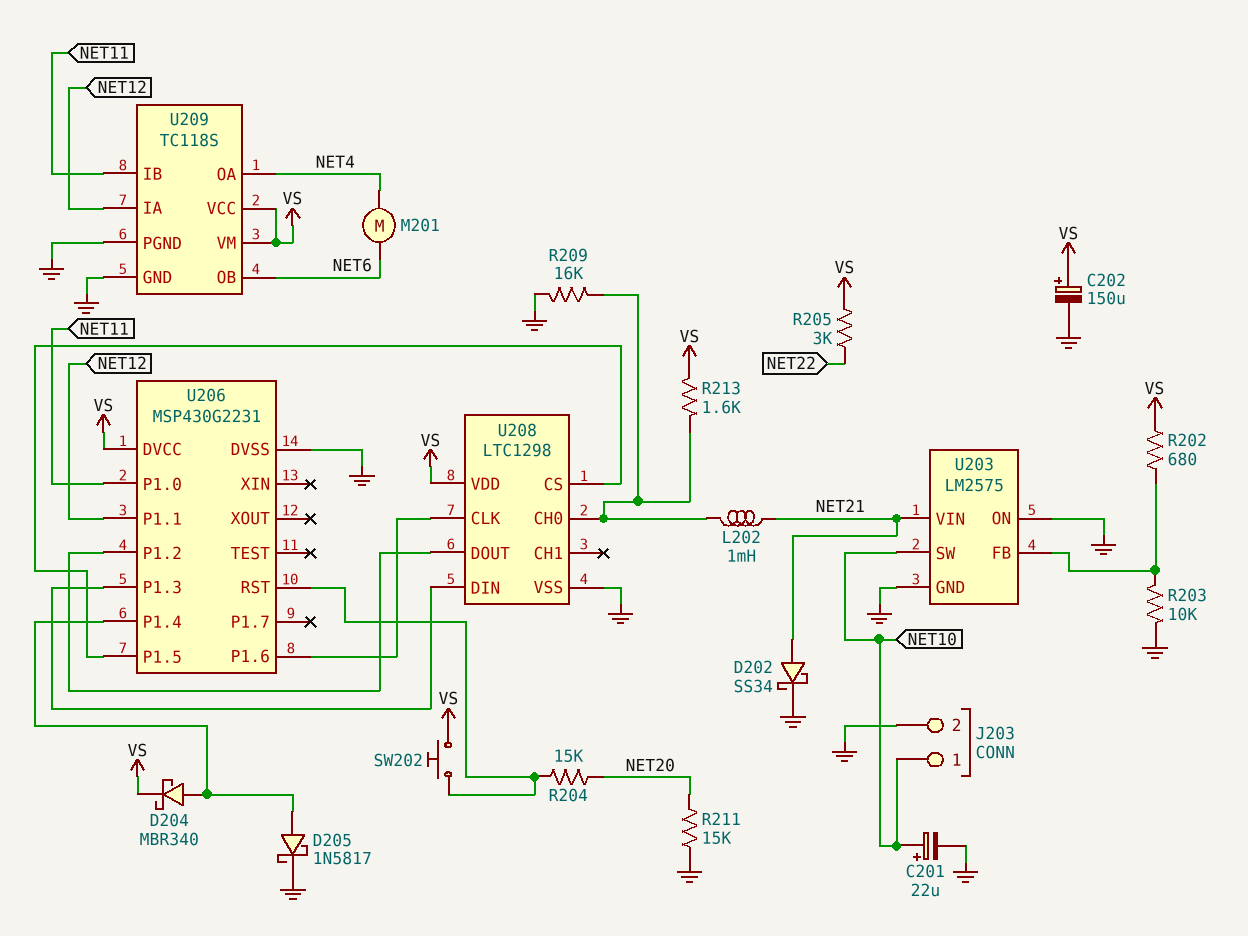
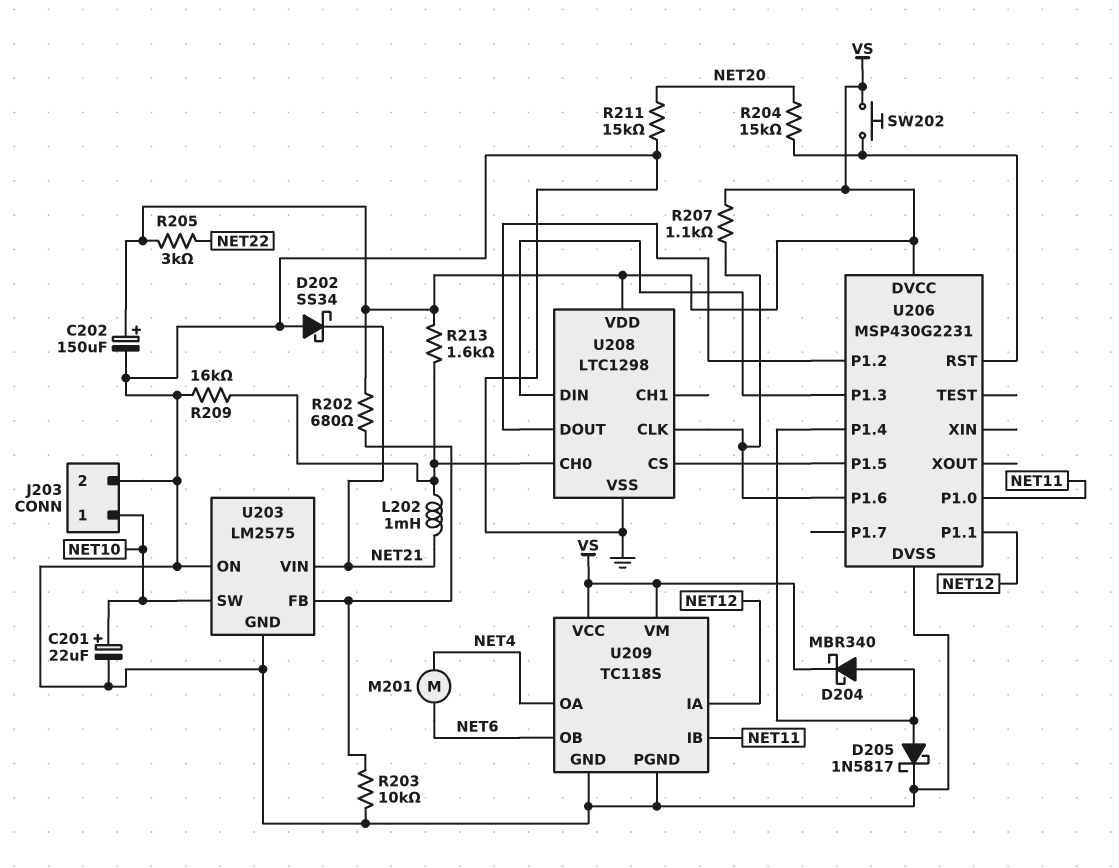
D202: schottky SS34 (A NET21, K GND) -> schottky SS34 (A GND, K NET21)
R207: none -> 1.1k (U206/P1.6, VS)

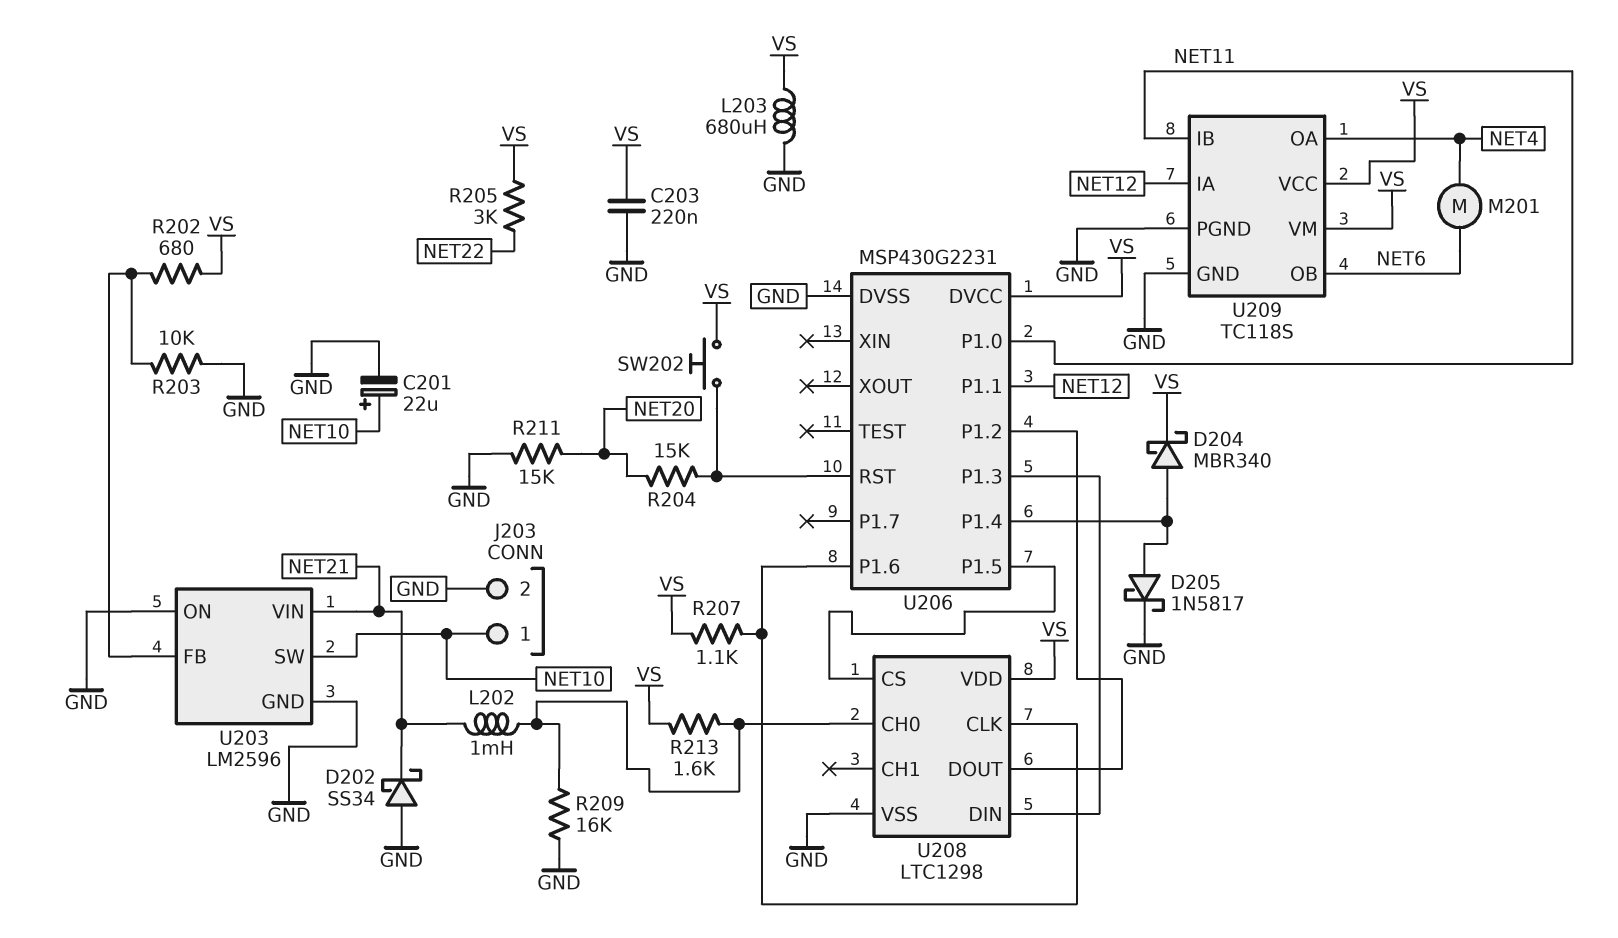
C202: 150uF (plus VS, minus GND) -> none
C203: none -> 220nF (GND, VS)
L203: none -> 680uH (GND, VS)
U203: LM2575 -> LM2596

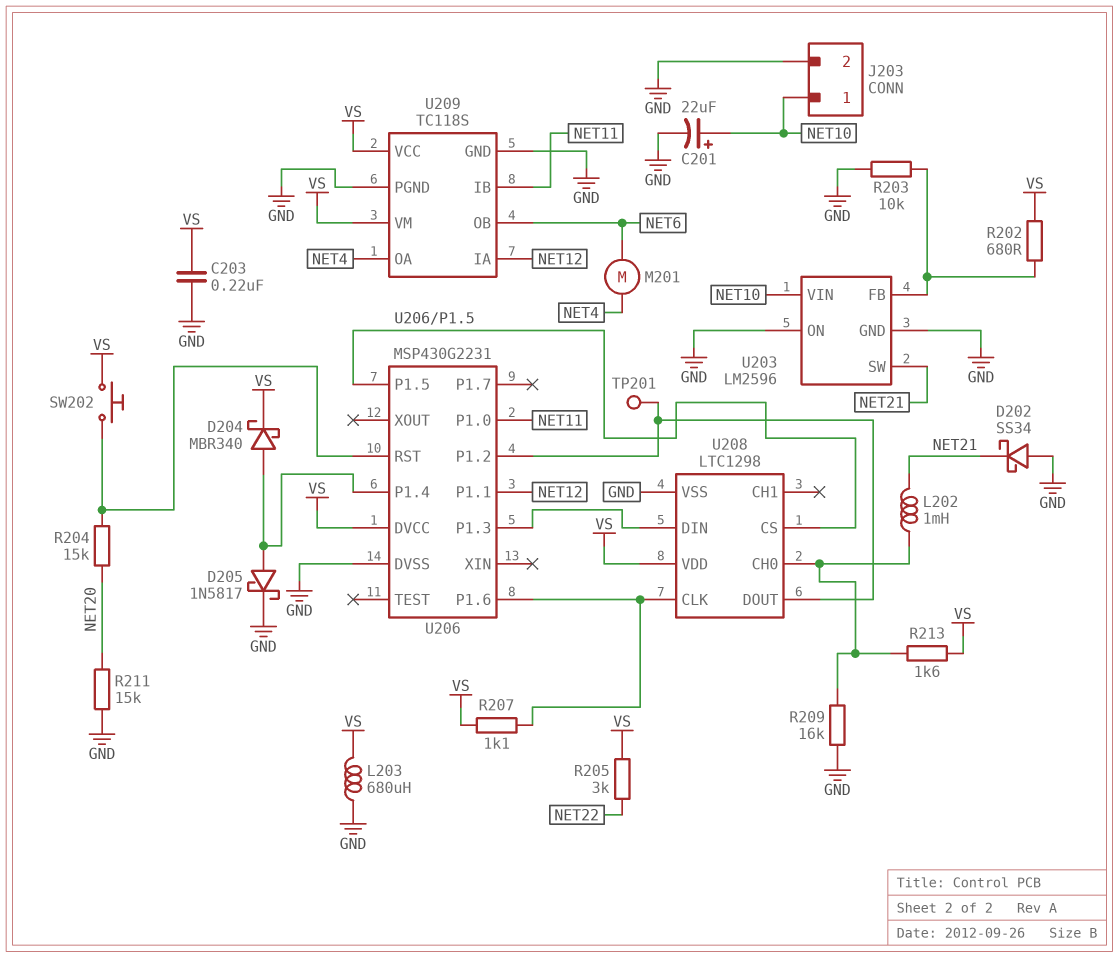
TP201: none -> test point (U206/P1.2)
U203 pin SW: NET10 -> NET21
U203 pin VIN: NET21 -> NET10

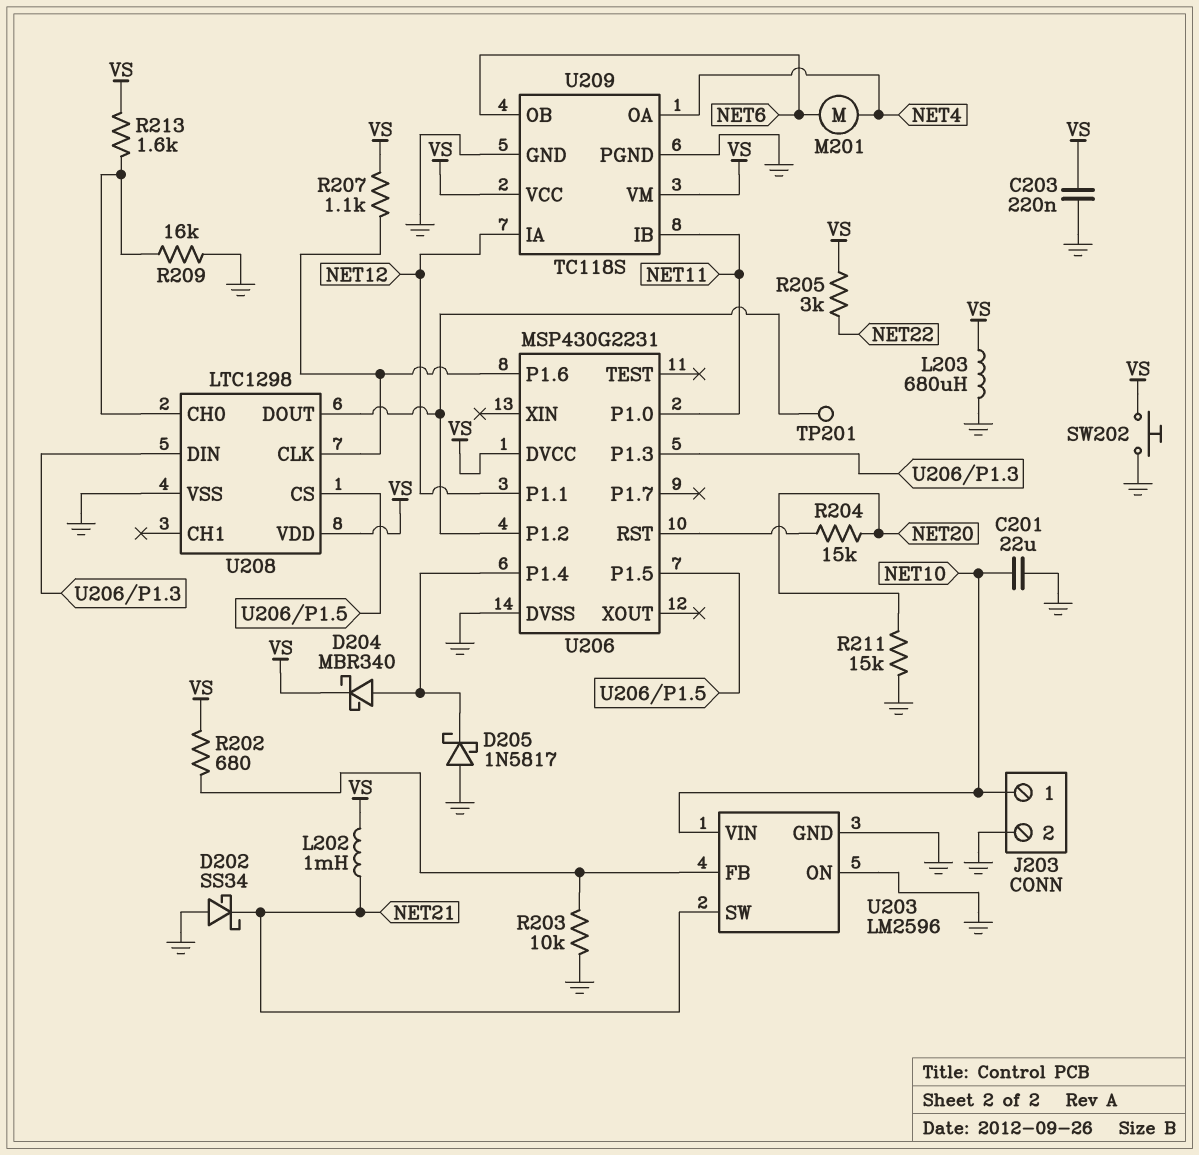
C201: 22uF (plus NET10, minus GND) -> 22uF (GND, NET10)
D205: schottky 1N5817 (A U206/P1.4, K GND) -> schottky 1N5817 (A GND, K U206/P1.4)
L202: 1mH (NET21, U208/CH0) -> 1mH (NET21, VS)
SW202: button (U206/RST, VS) -> button (GND, VS)

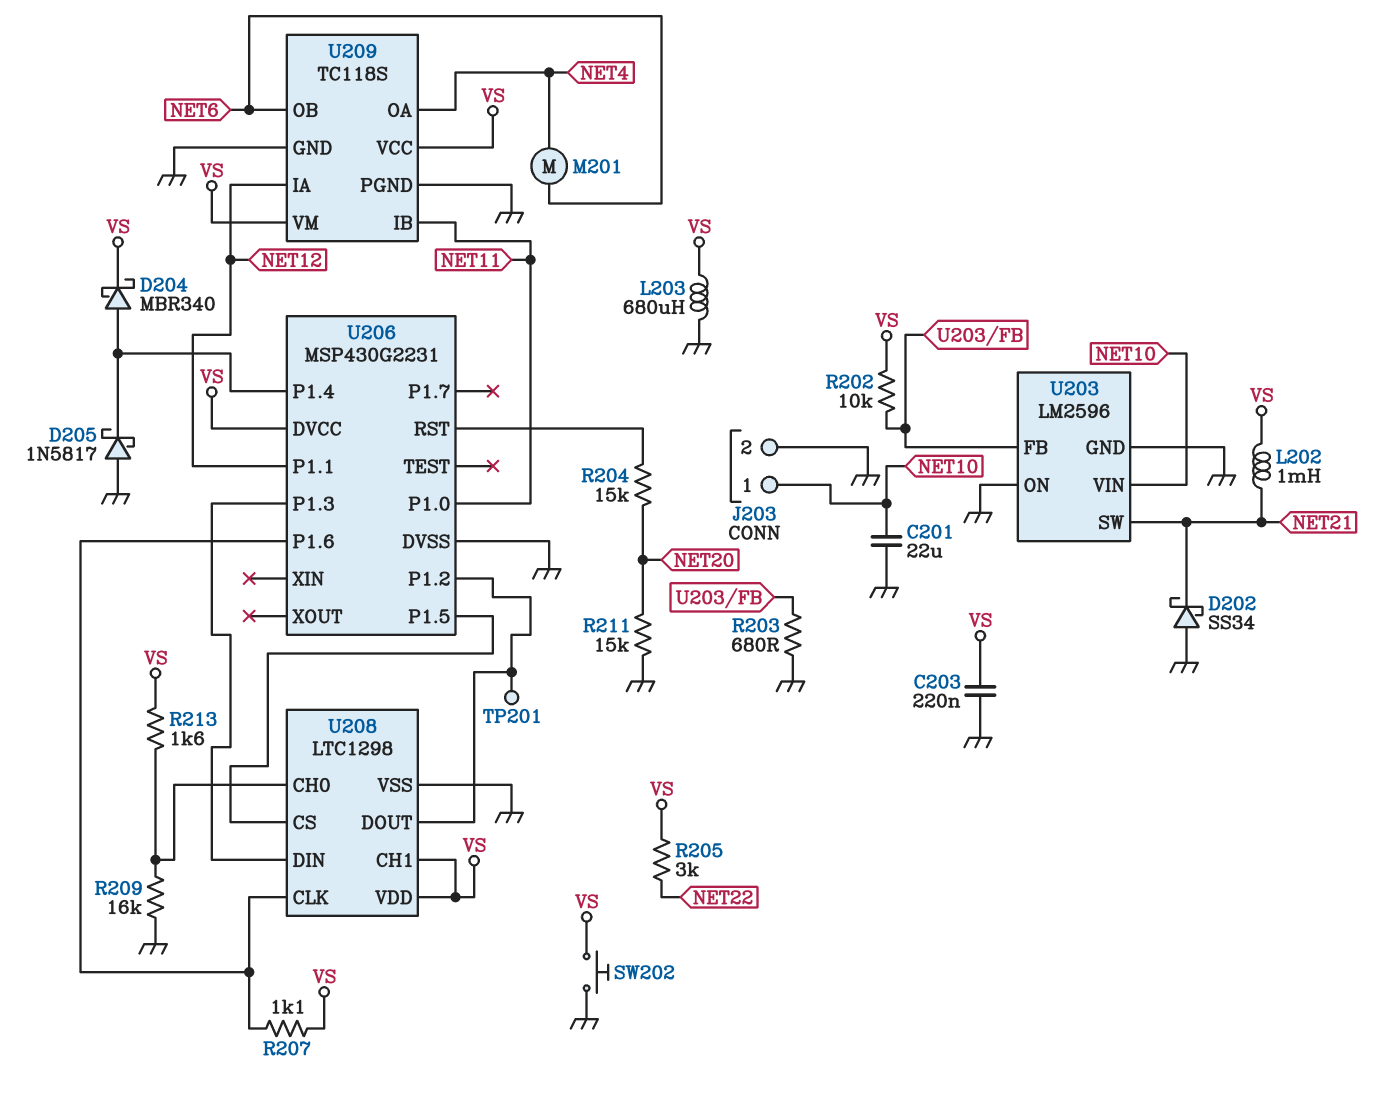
R202: 680 (U203/FB, VS) -> 10k (U203/FB, VS)
R203: 10k (GND, U203/FB) -> 680 (GND, U203/FB)
U208 pin CH1: none -> VS

